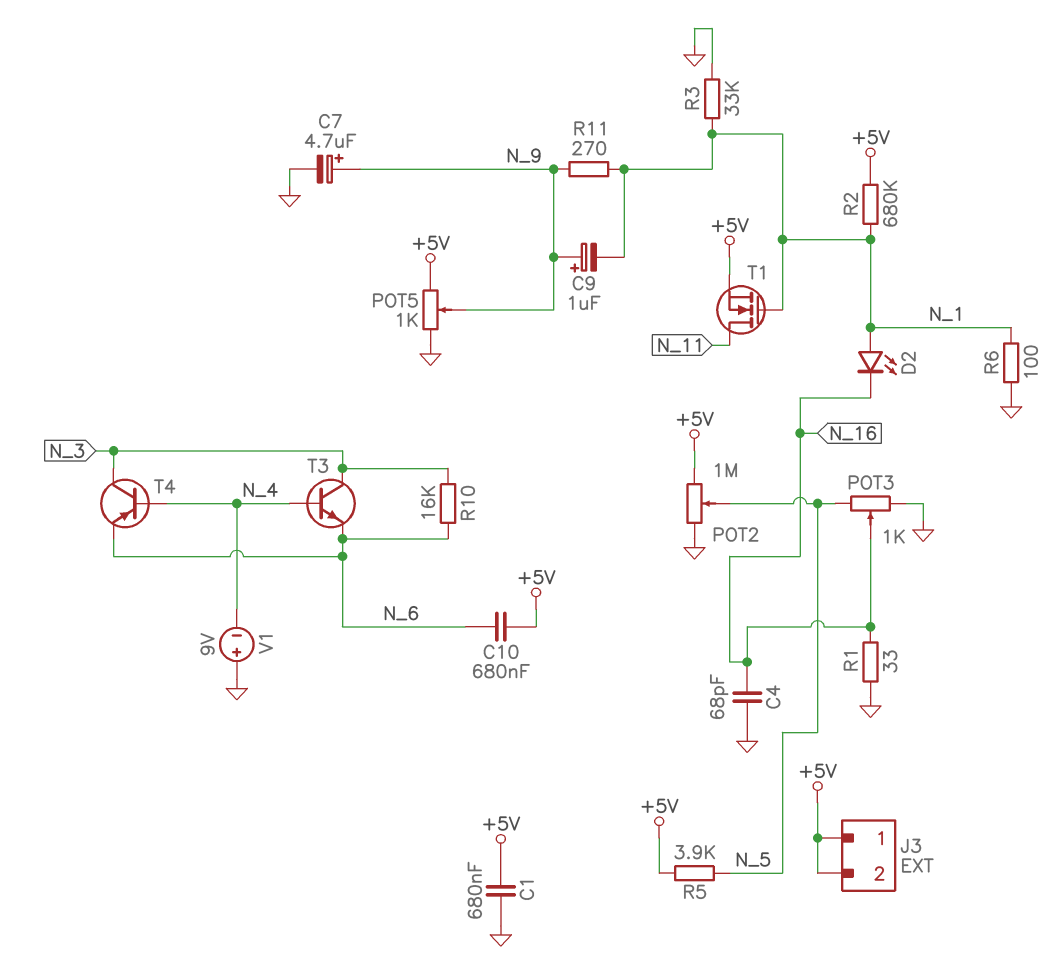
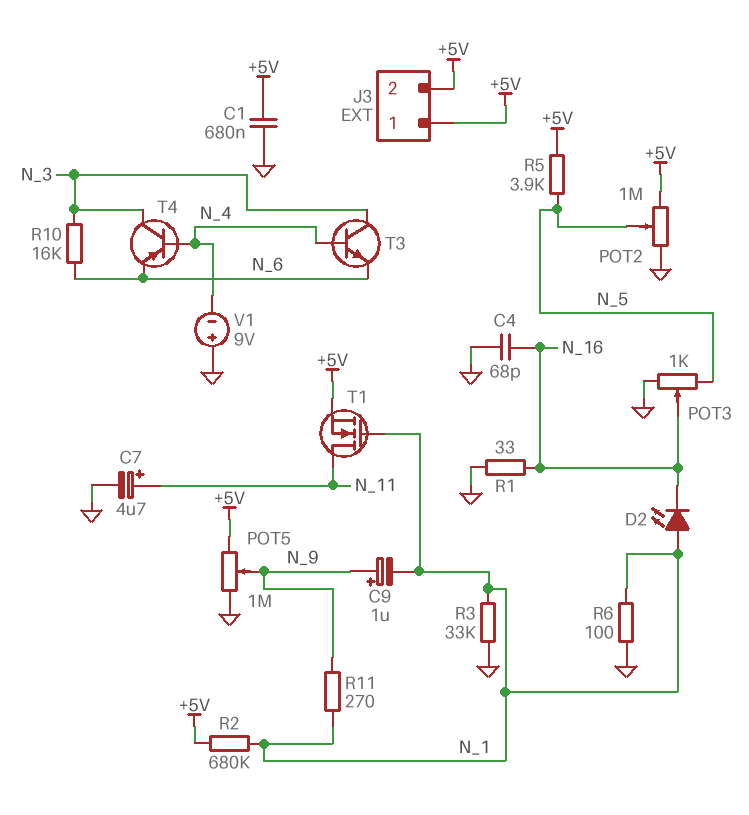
C7: 4.7uF (plus N_9, minus GND) -> 4.7uF (plus N_11, minus GND)
C10: 680nF (+5V, N_6) -> none
POT5: 1k (+5V, GND, wiper N_9) -> 1M (+5V, GND, wiper N_9)

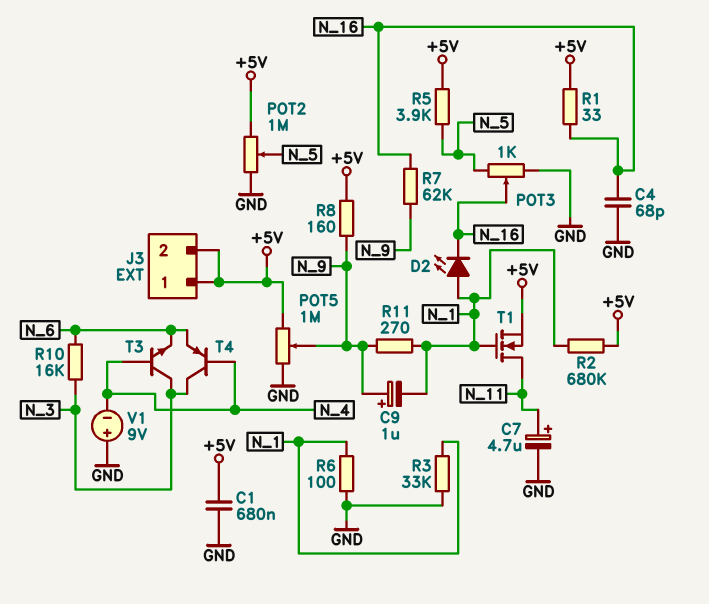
R1: 33 (GND, N_16) -> 33 (+5V, N_16)
R7: none -> 62k (N_9, N_16)
R8: none -> 160 (+5V, N_9)

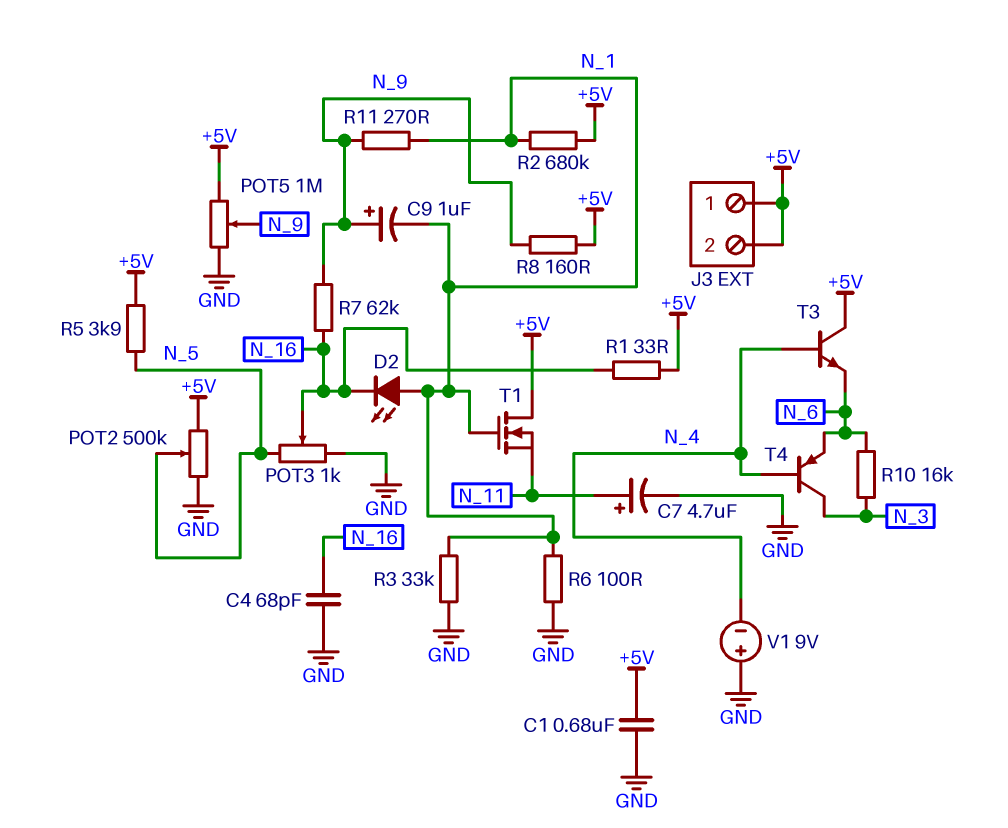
POT2: 1M (+5V, GND, wiper N_5) -> 500k (+5V, GND, wiper N_5)
T1: NMOS (G N_1, D N_11, S +5V) -> NMOS (G N_1, D +5V, S N_11)
T3: NPN (B N_4, C N_3, E N_6) -> NPN (B N_4, C +5V, E N_6)

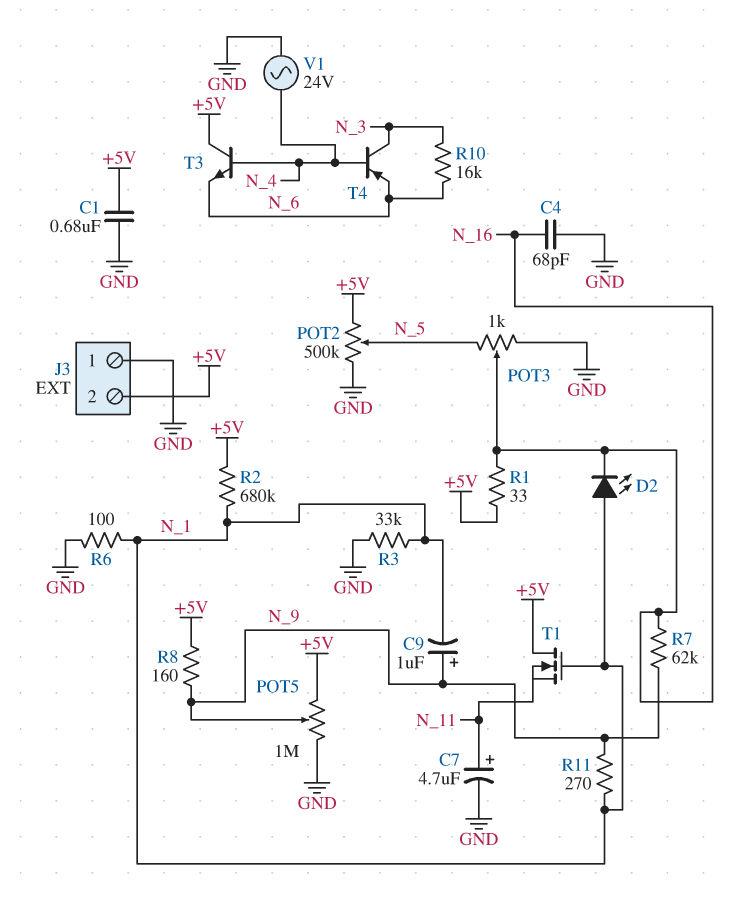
J3 pin 1: +5V -> GND
R5: 3.9k (+5V, N_5) -> none
V1: 9V (plus GND, minus N_4) -> AC 24V (GND, N_4)

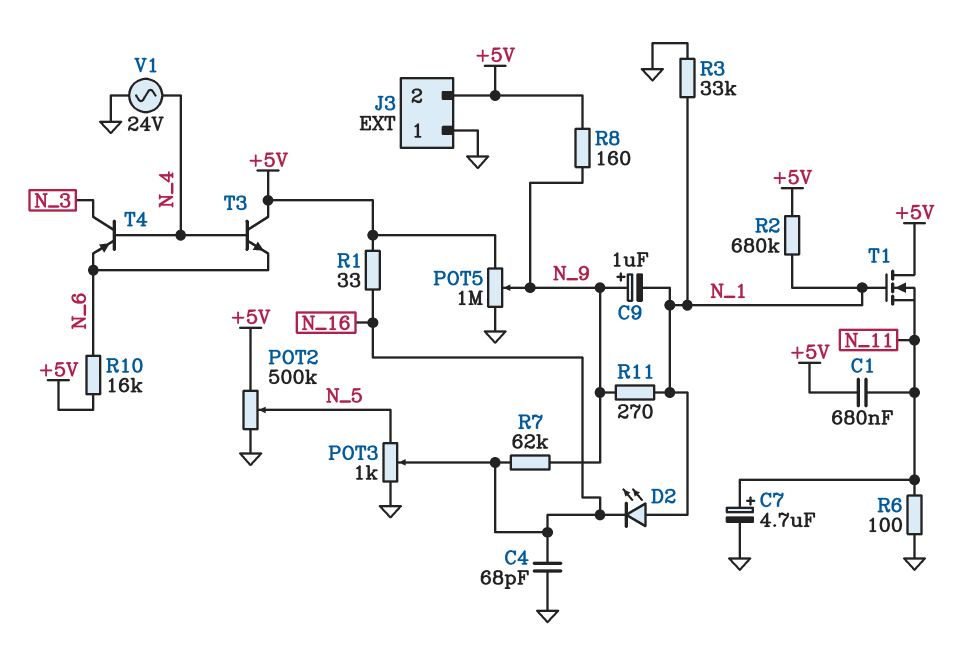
C1: 680nF (+5V, GND) -> 680nF (+5V, N_11)
R6: 100 (GND, N_1) -> 100 (GND, N_11)
R10: 16k (N_3, N_6) -> 16k (+5V, N_6)

